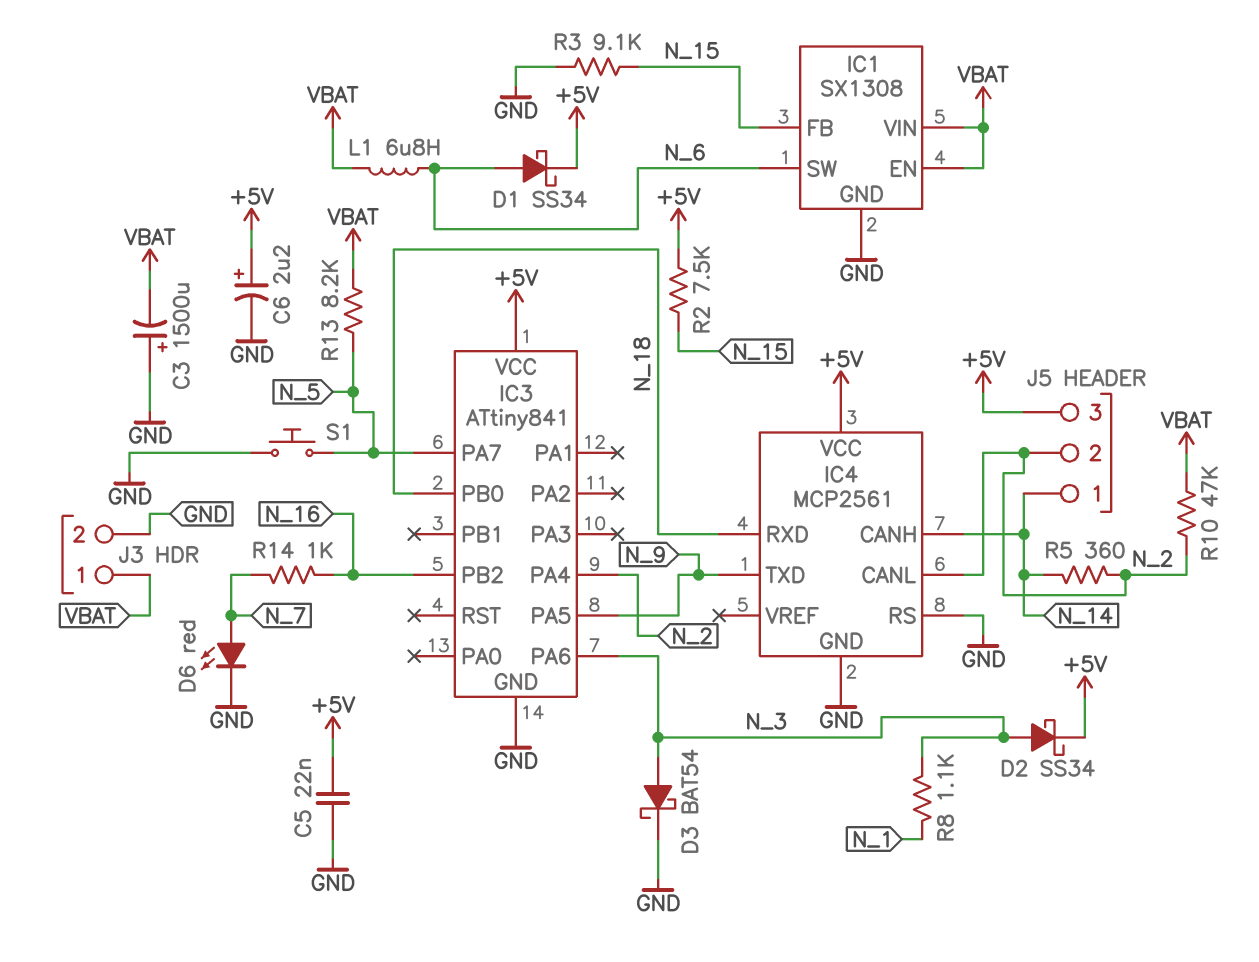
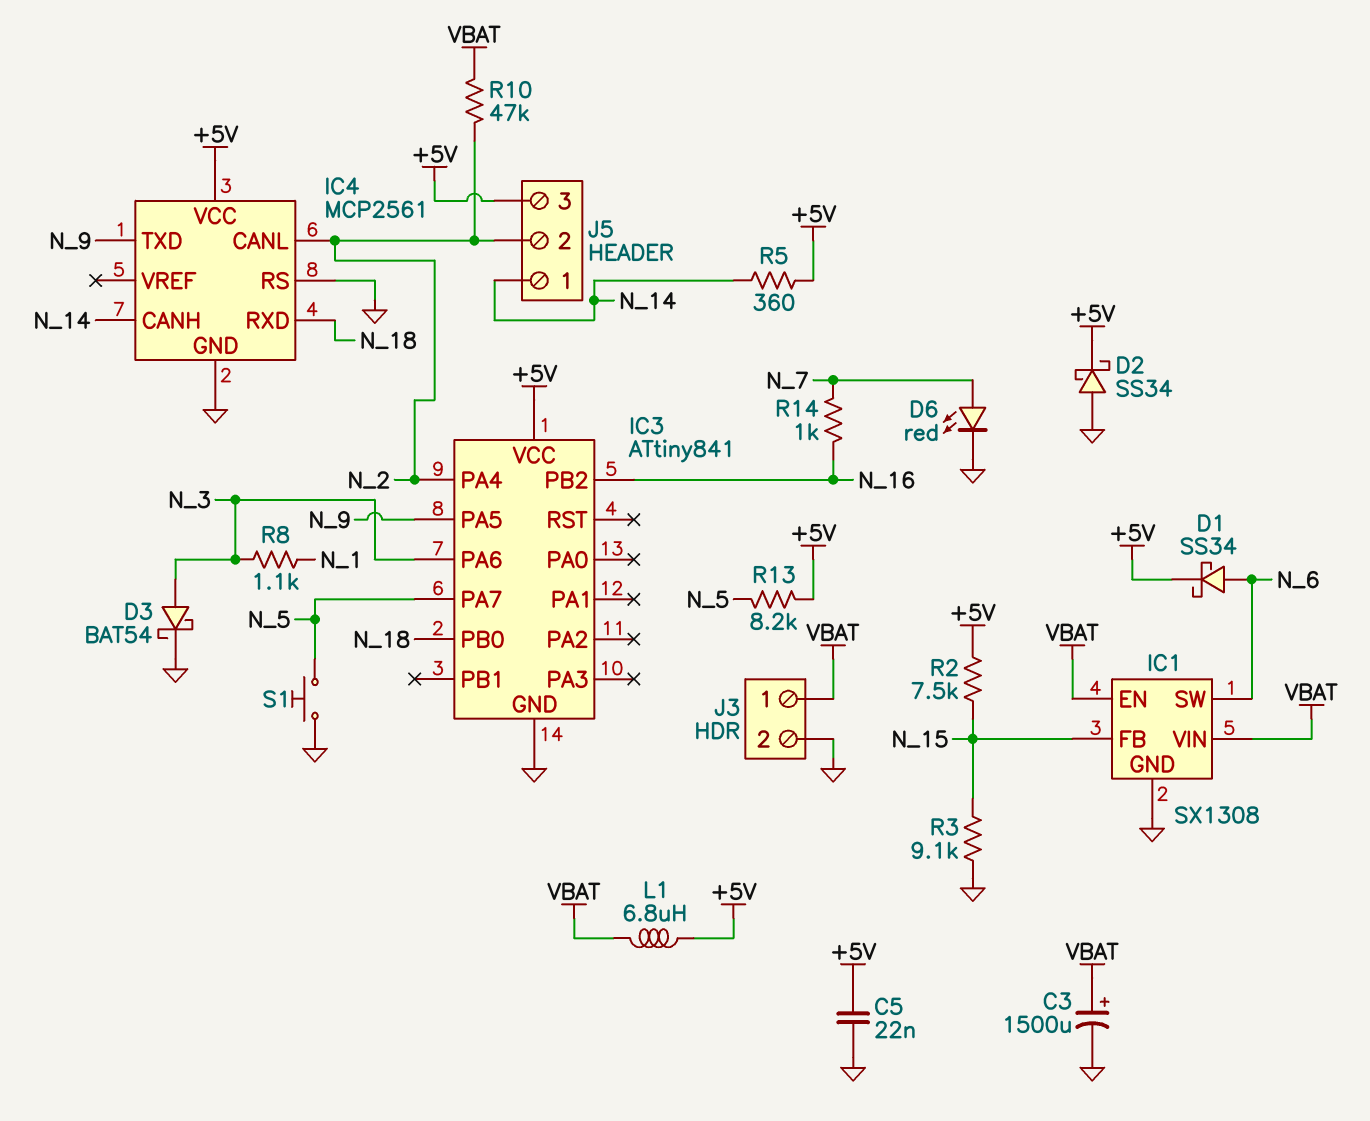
C3: 1500uF (plus GND, minus VBAT) -> 1500uF (plus VBAT, minus GND)
C6: 2.2uF (plus +5V, minus GND) -> none
D2: schottky SS34 (A N_3, K +5V) -> schottky SS34 (A GND, K +5V)
L1: 6.8uH (N_6, VBAT) -> 6.8uH (+5V, VBAT)
R5: 360 (N_2, N_14) -> 360 (+5V, N_14)
R13: 8.2k (N_5, VBAT) -> 8.2k (+5V, N_5)

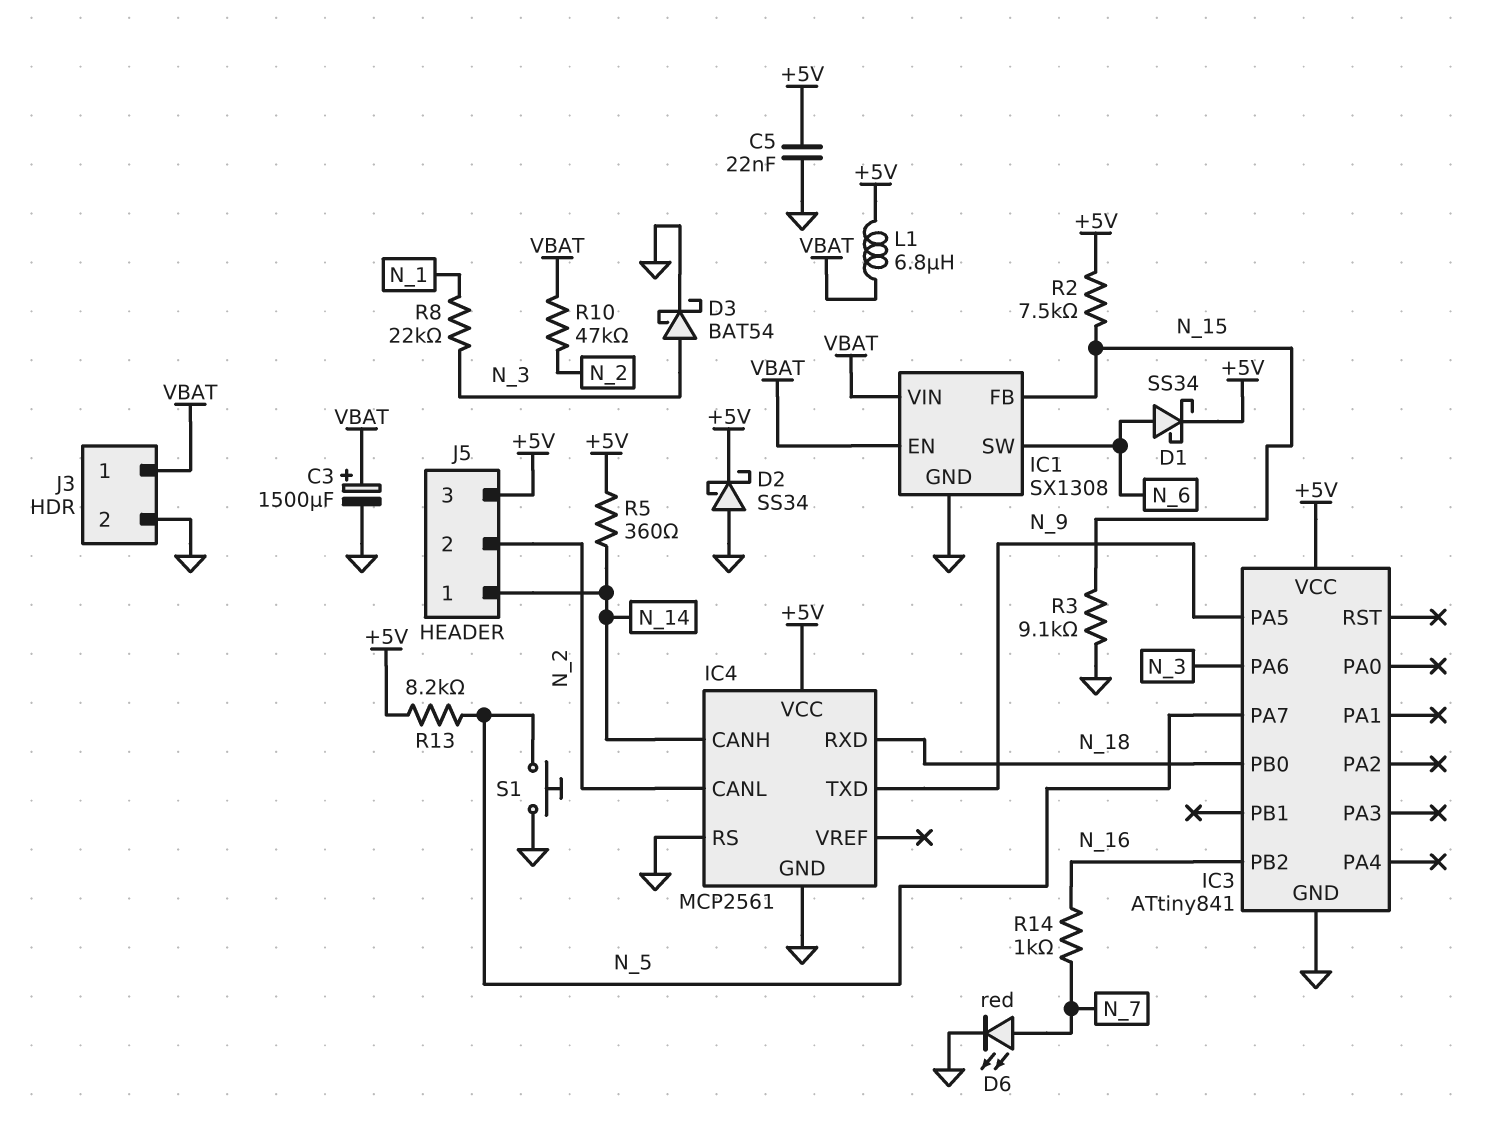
IC3 pin PA4: N_2 -> none
R8: 1.1k (N_1, N_3) -> 22k (N_1, N_3)

